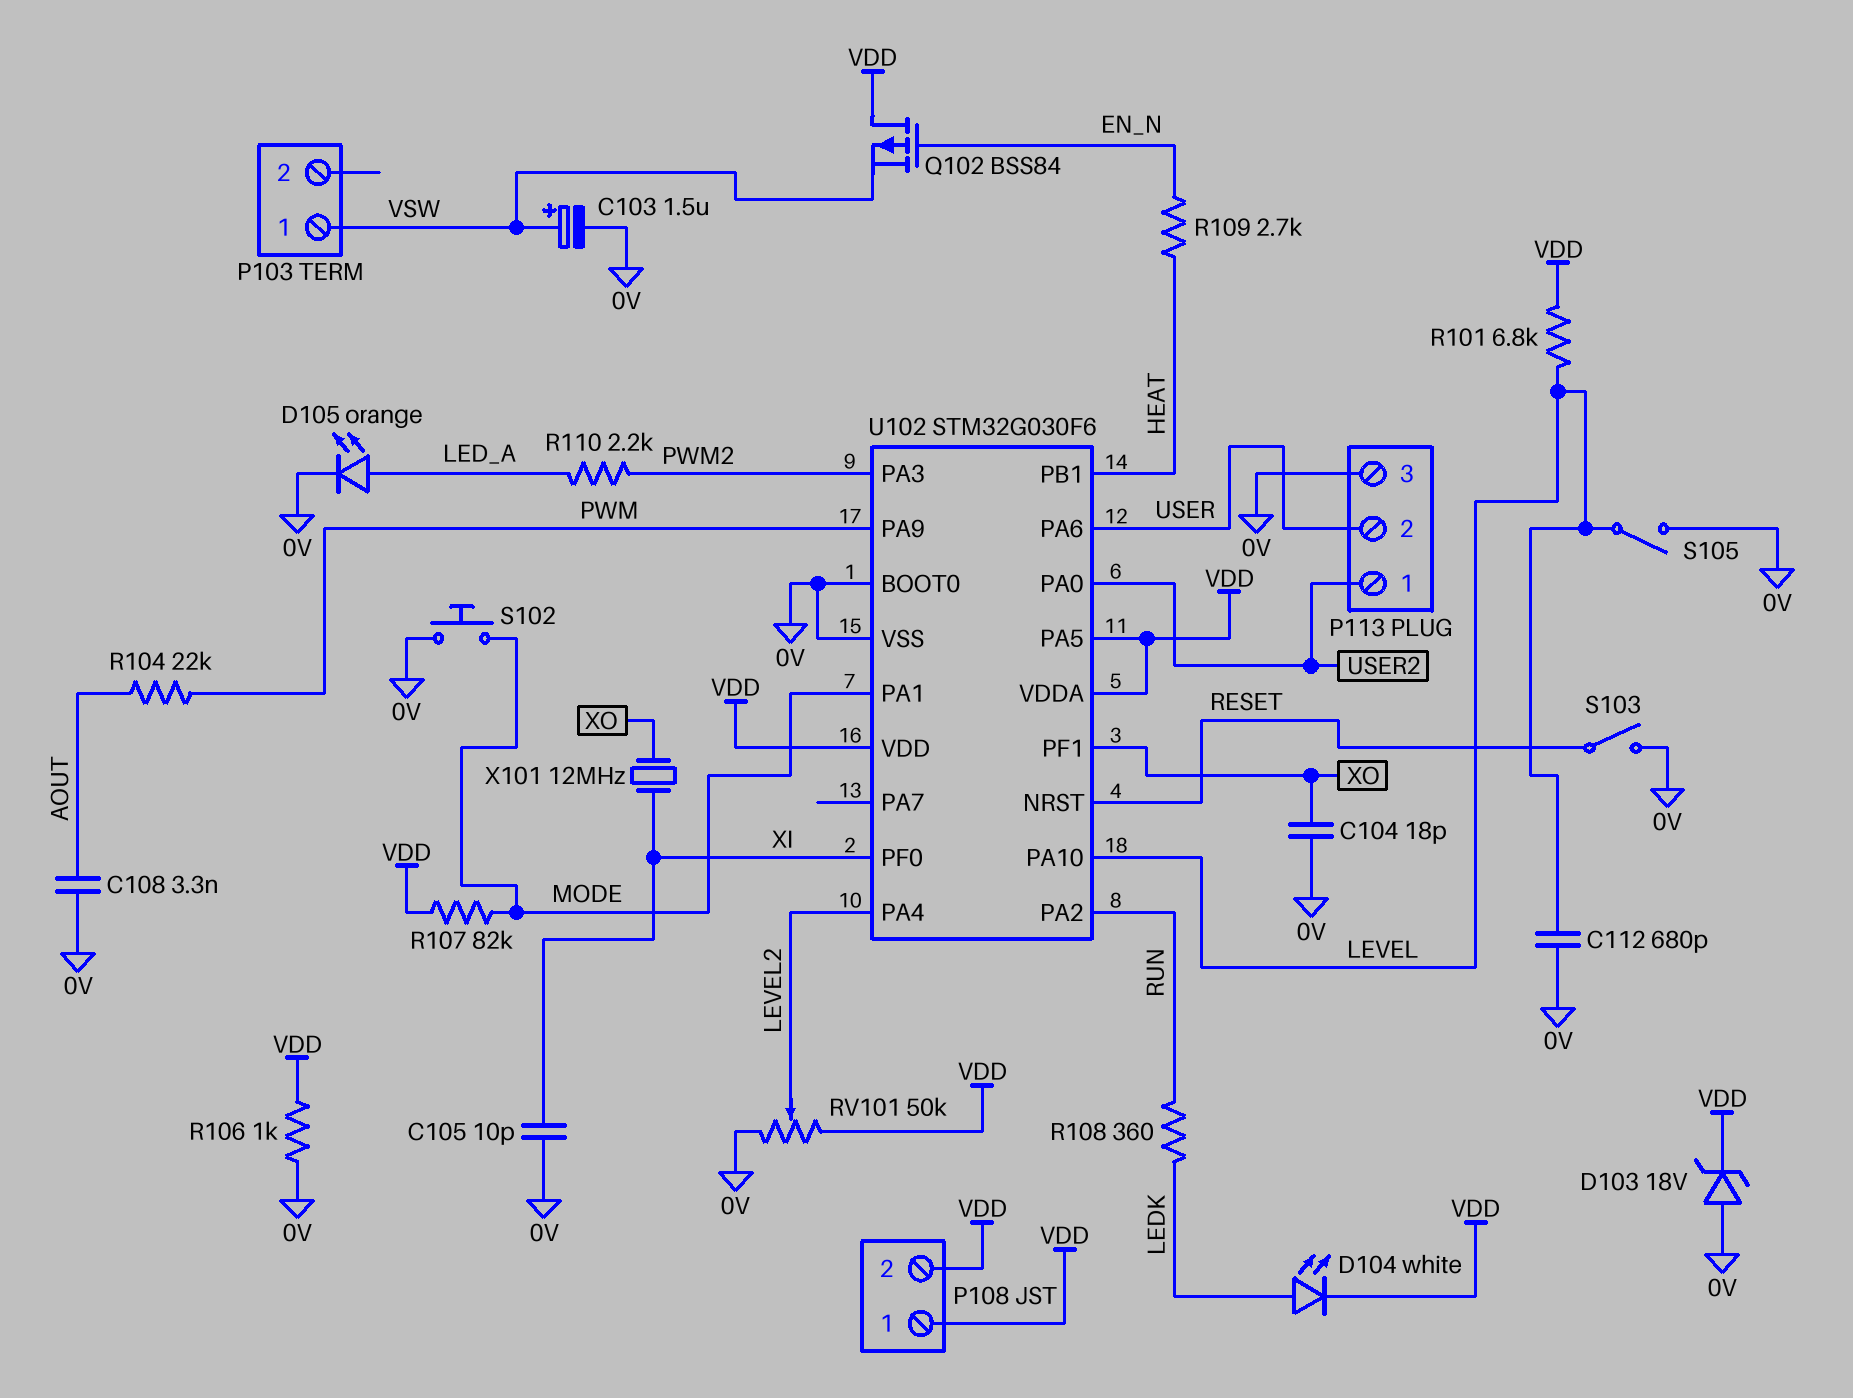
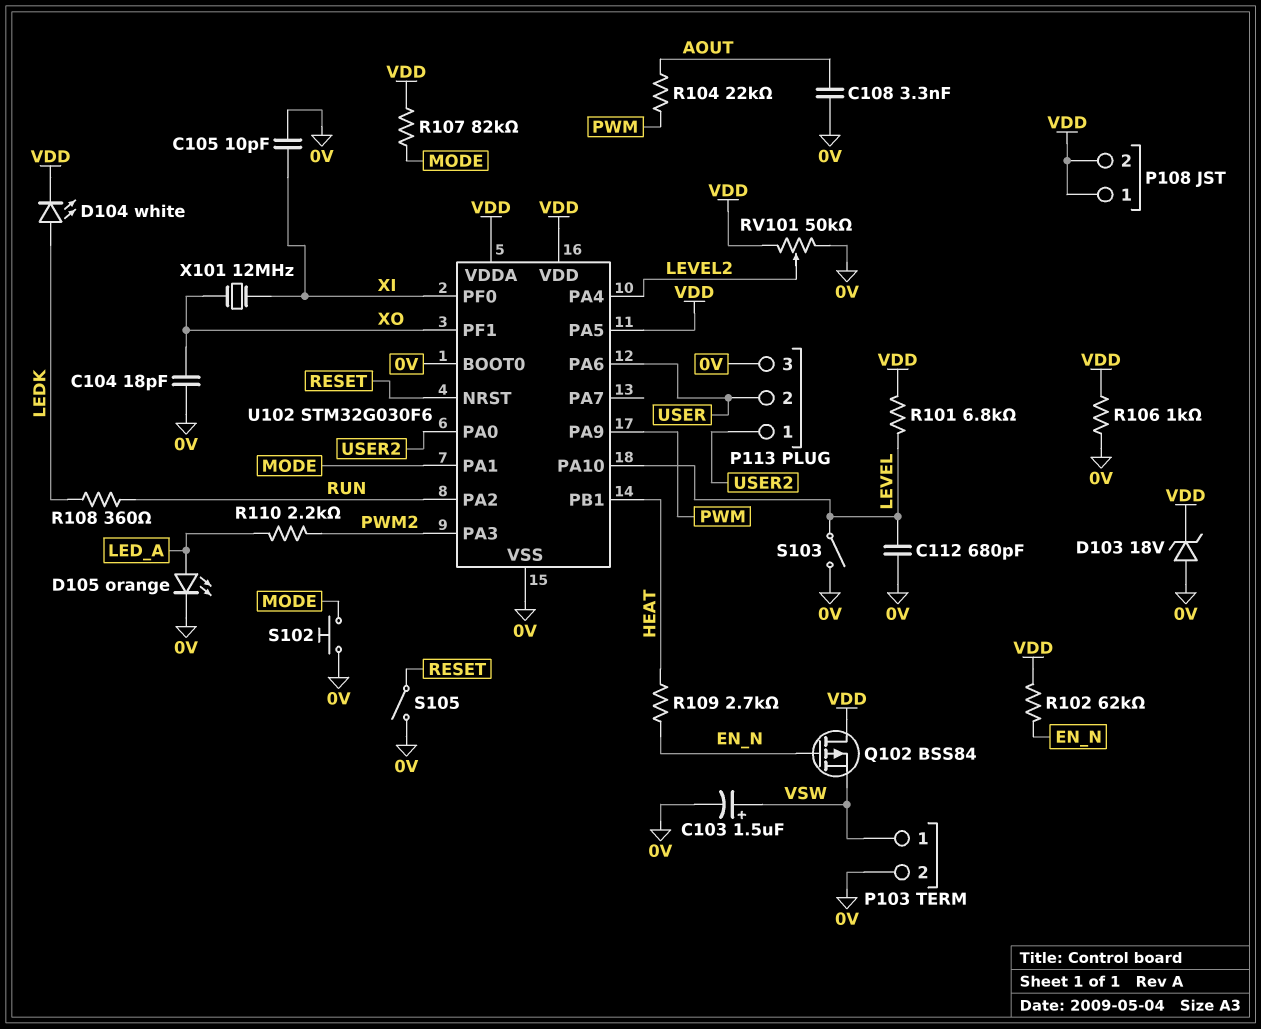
P103 pin 2: none -> 0V
R102: none -> 62k (EN_N, VDD)
S103: switch (0V, RESET) -> switch (0V, LEVEL)
S105: switch (0V, LEVEL) -> switch (0V, RESET)

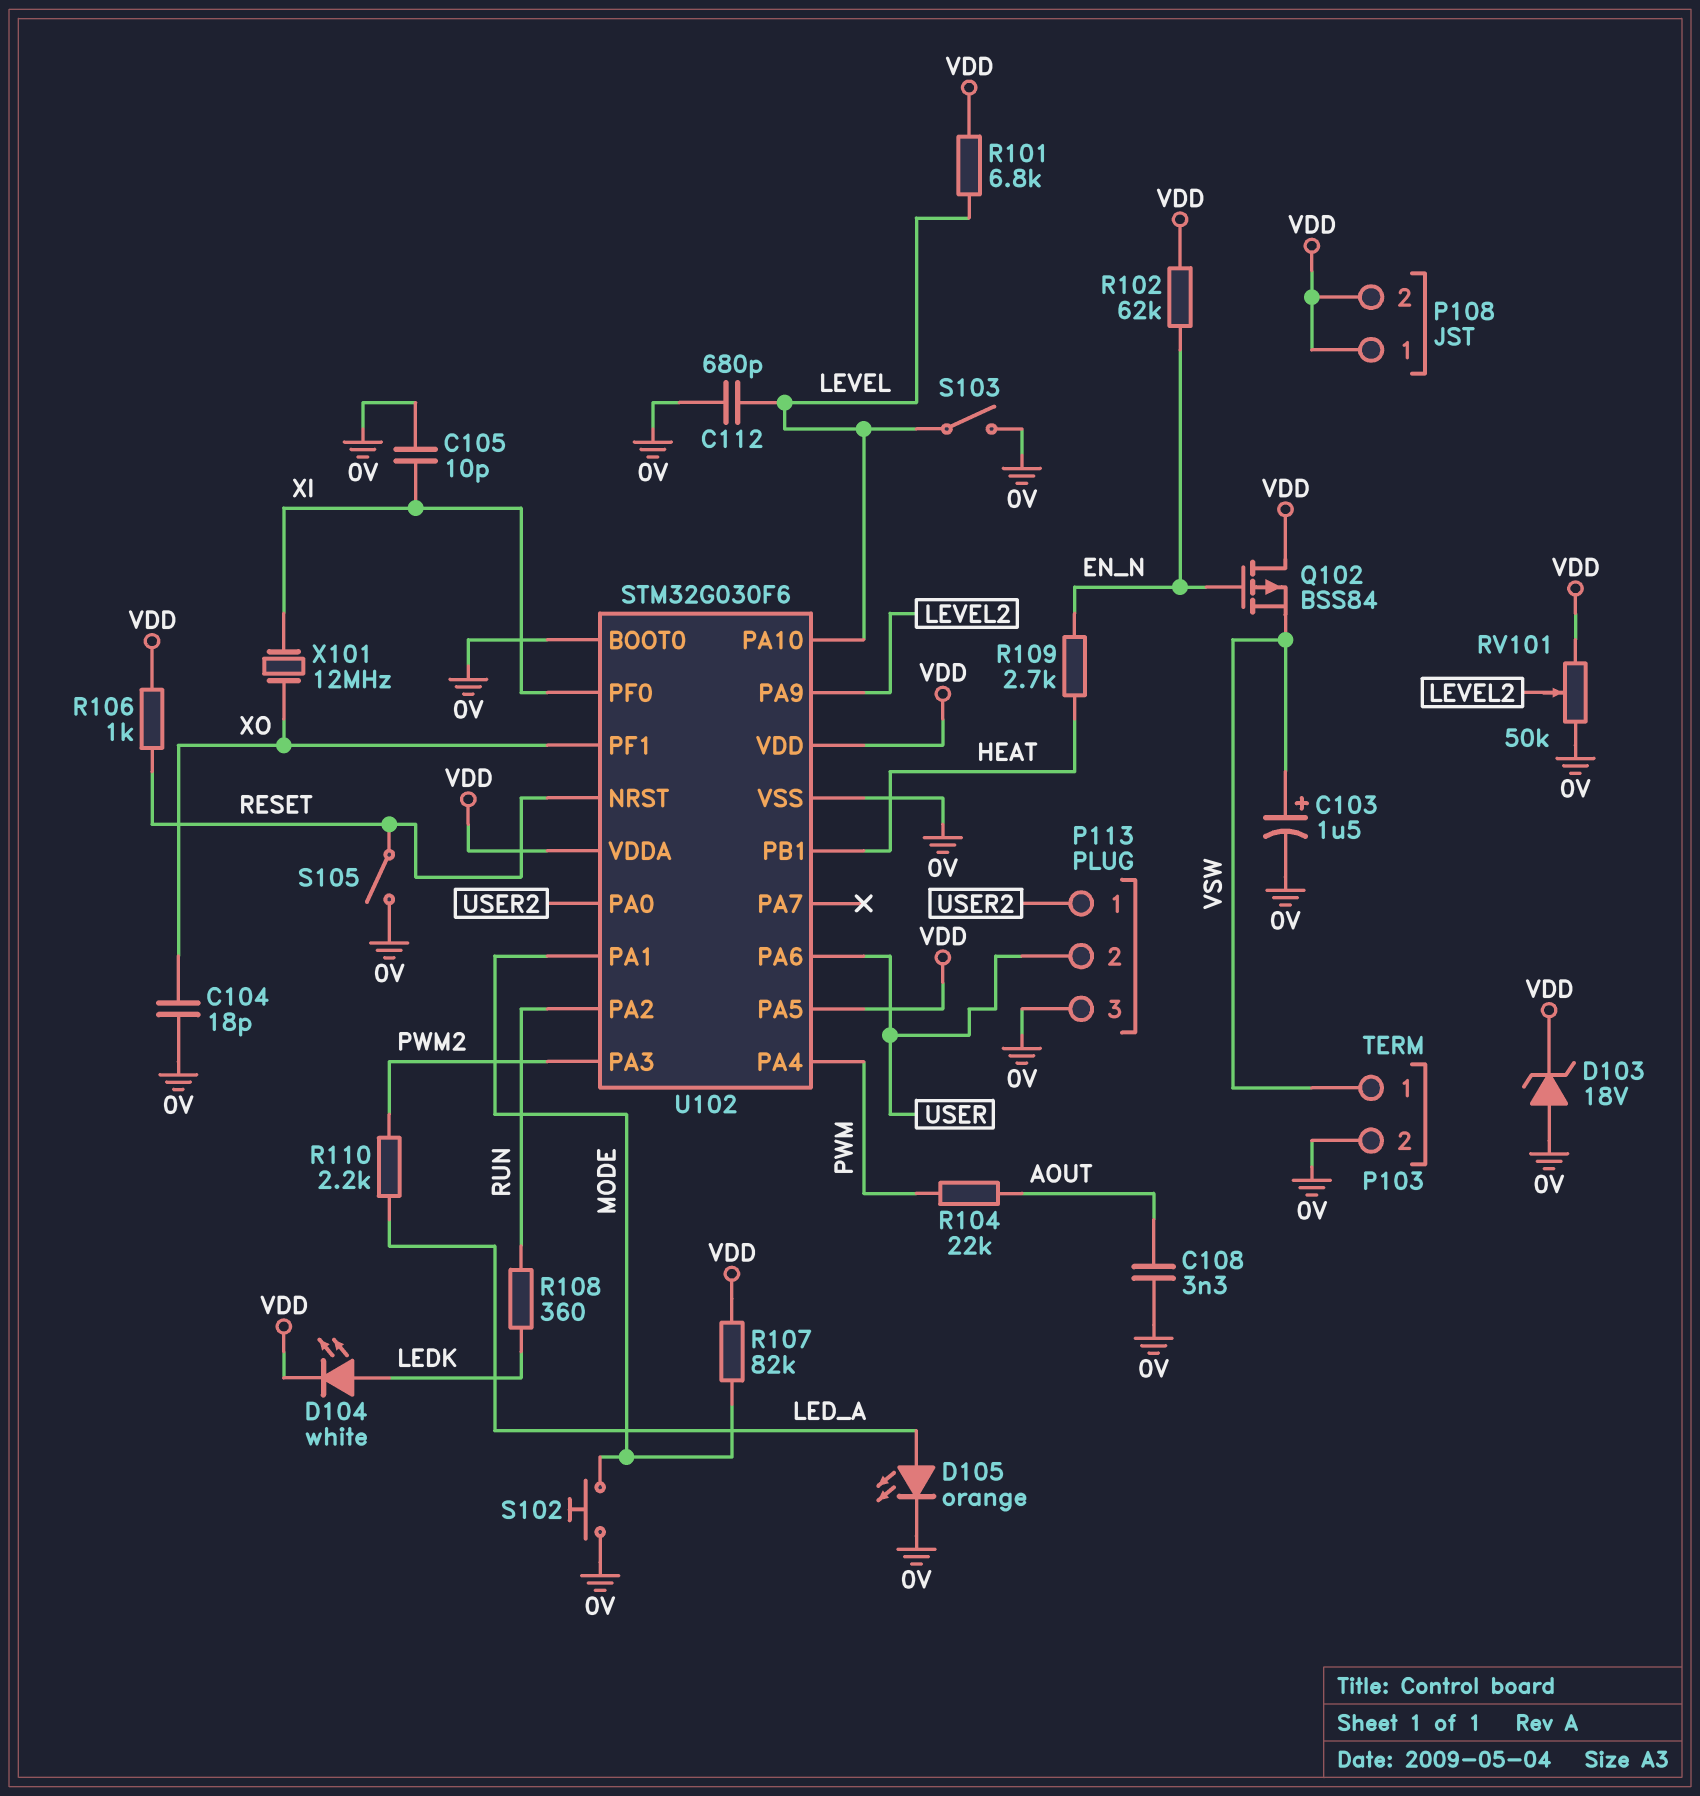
R106: 1k (0V, VDD) -> 1k (RESET, VDD)
U102 pin PA4: LEVEL2 -> PWM
U102 pin PA9: PWM -> LEVEL2

